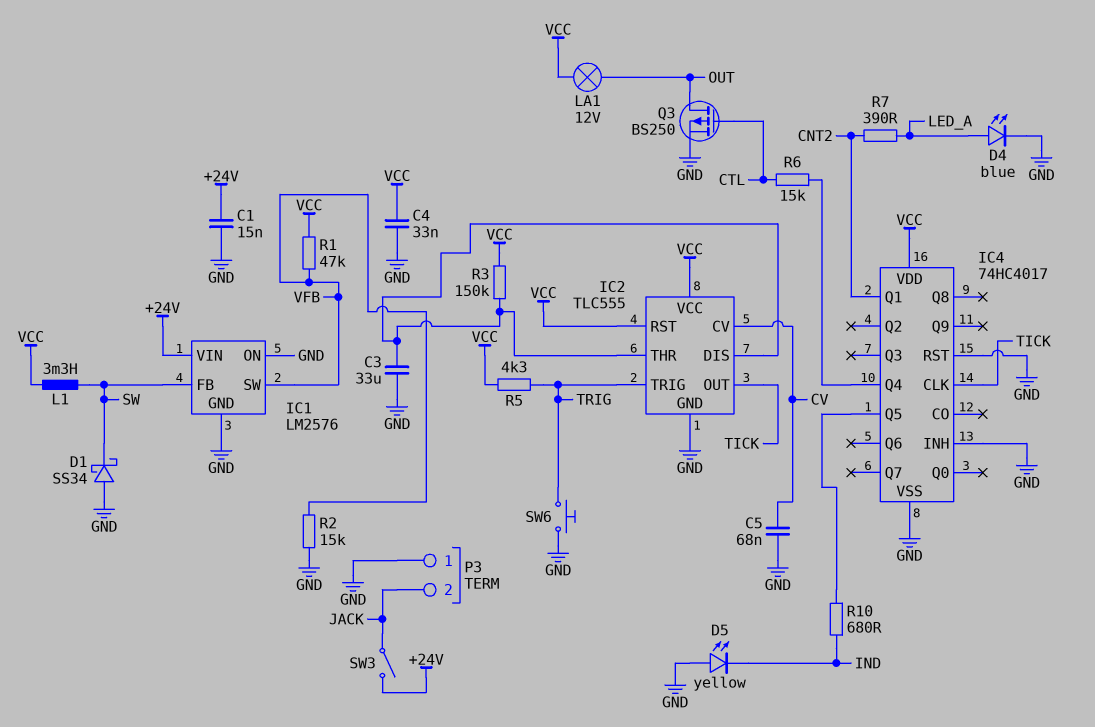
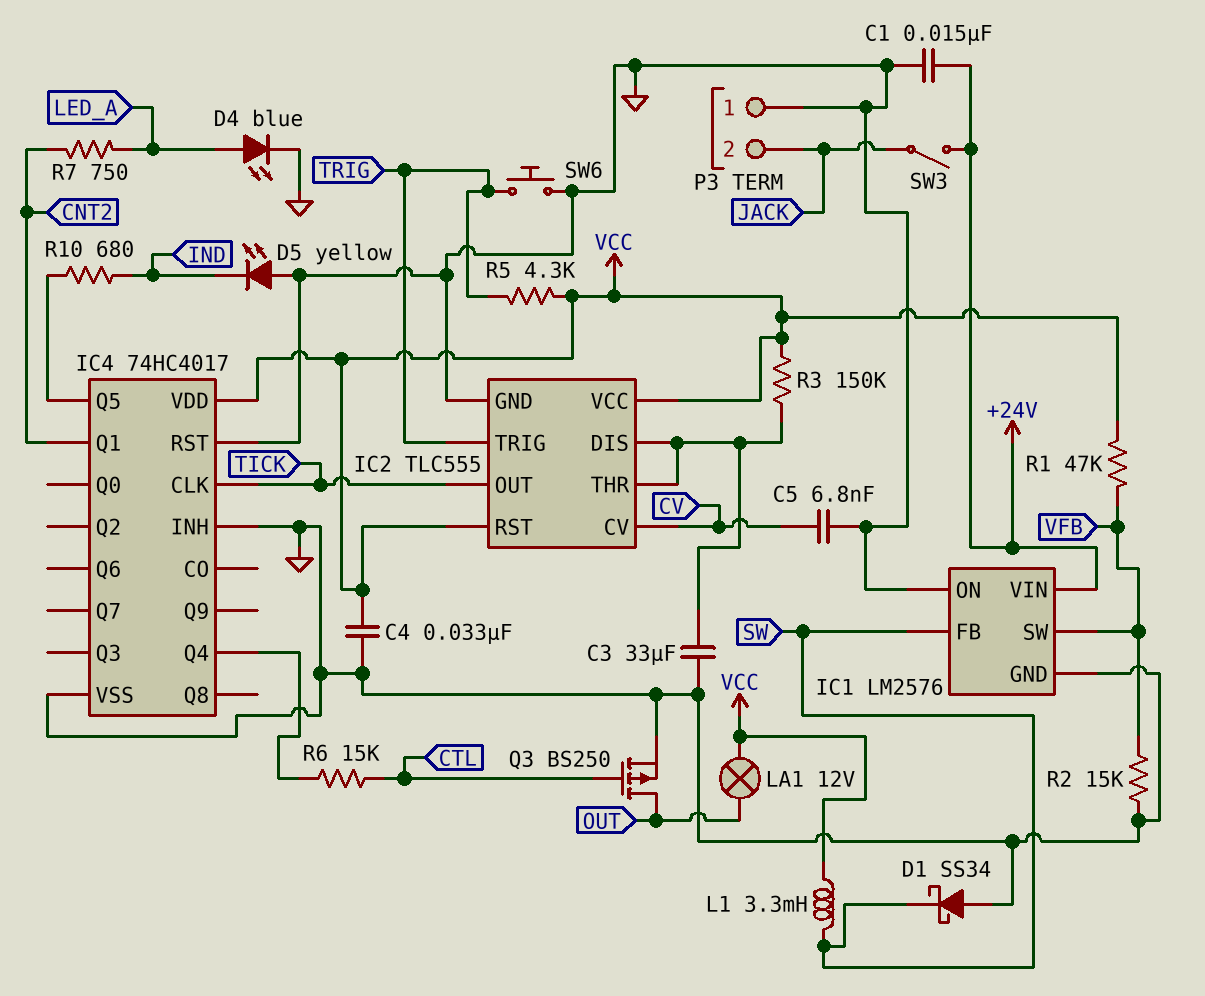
C5: 68nF (CV, GND) -> 6.8nF (CV, GND)
R7: 390 (CNT2, LED_A) -> 750 (CNT2, LED_A)

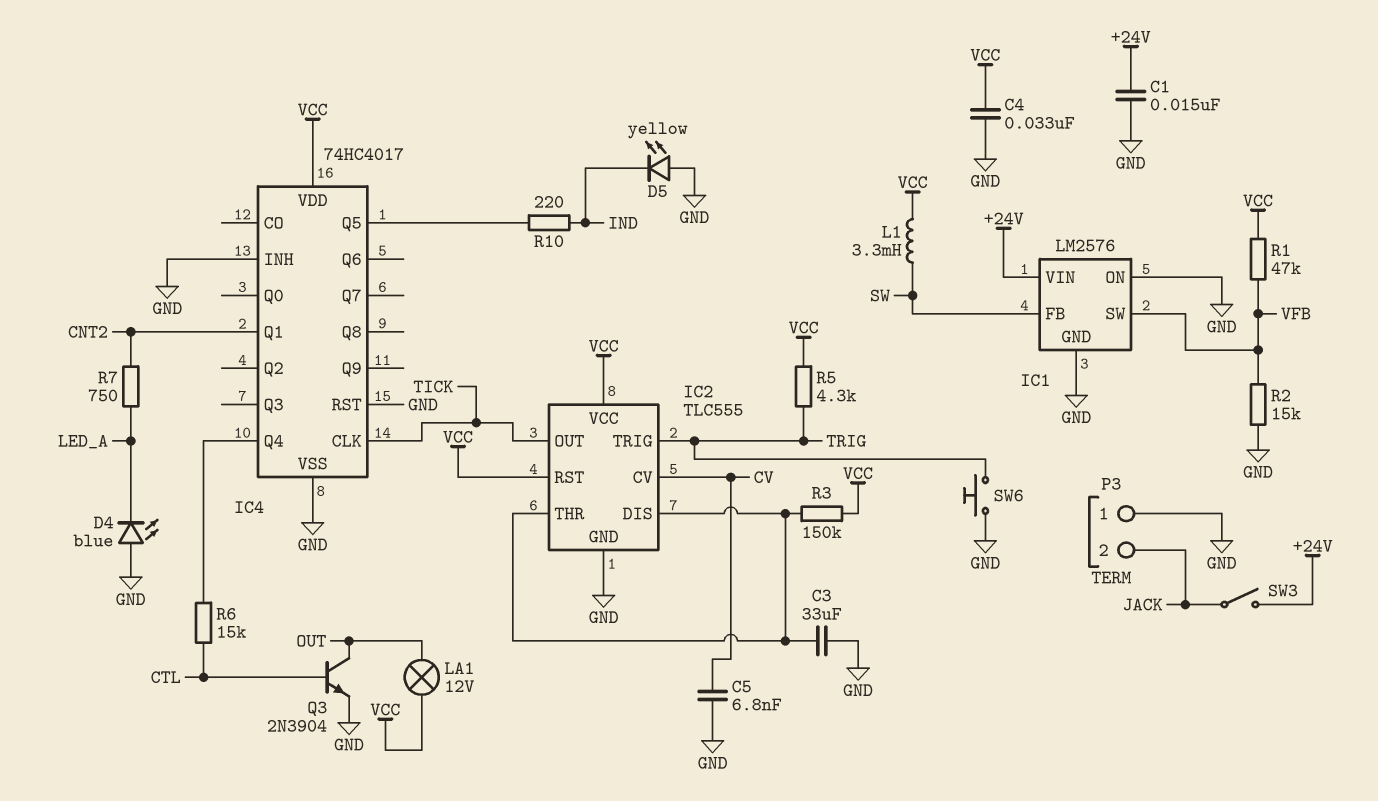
D1: schottky SS34 (A GND, K SW) -> none
D4: LED blue (A LED_A, K GND) -> LED blue (A GND, K LED_A)
Q3: PMOS BS250 (G CTL, D OUT, S GND) -> NPN 2N3904 (B CTL, C OUT, E GND)
R10: 680 (IC4/Q5, IND) -> 220 (IC4/Q5, IND)

